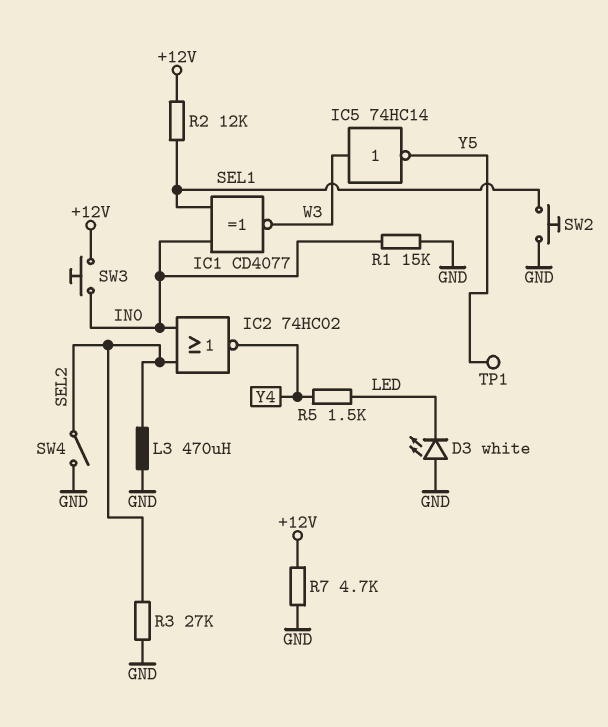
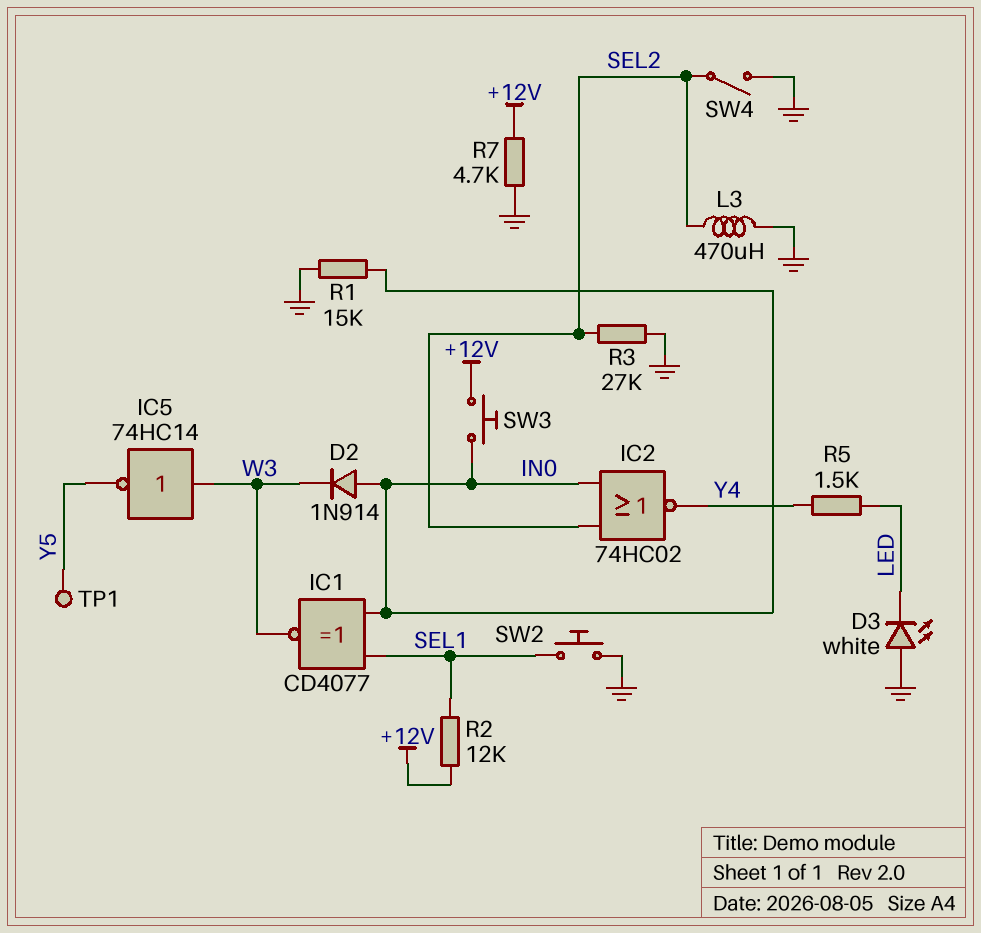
D2: none -> diode 1N914 (A IN0, K W3)

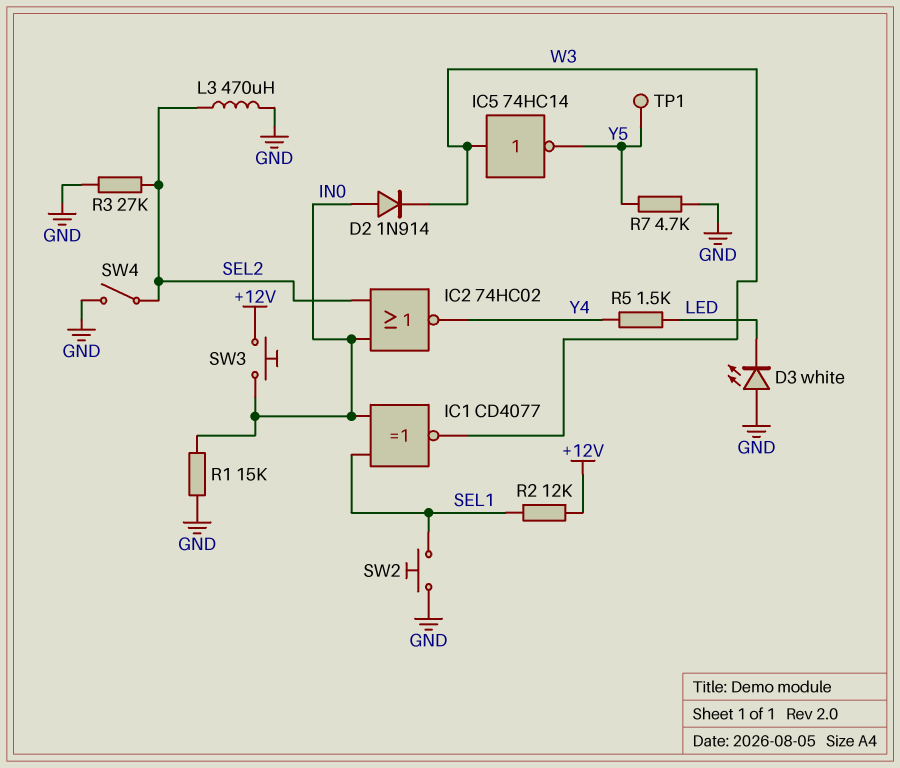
R7: 4.7k (+12V, GND) -> 4.7k (GND, Y5)

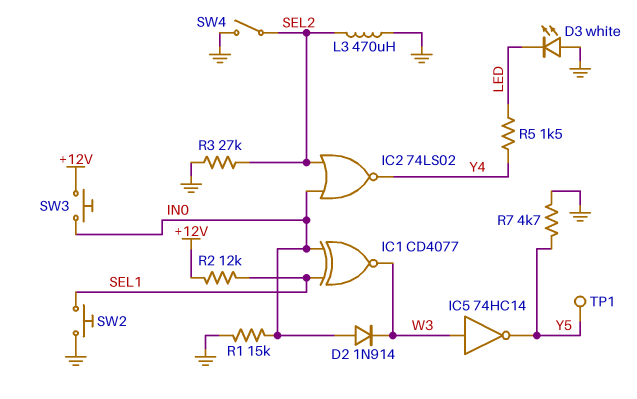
IC2: NOR 74HC02 (in IN0, in SEL2, out Y4) -> NOR 74LS02 (in IN0, in SEL2, out Y4)

